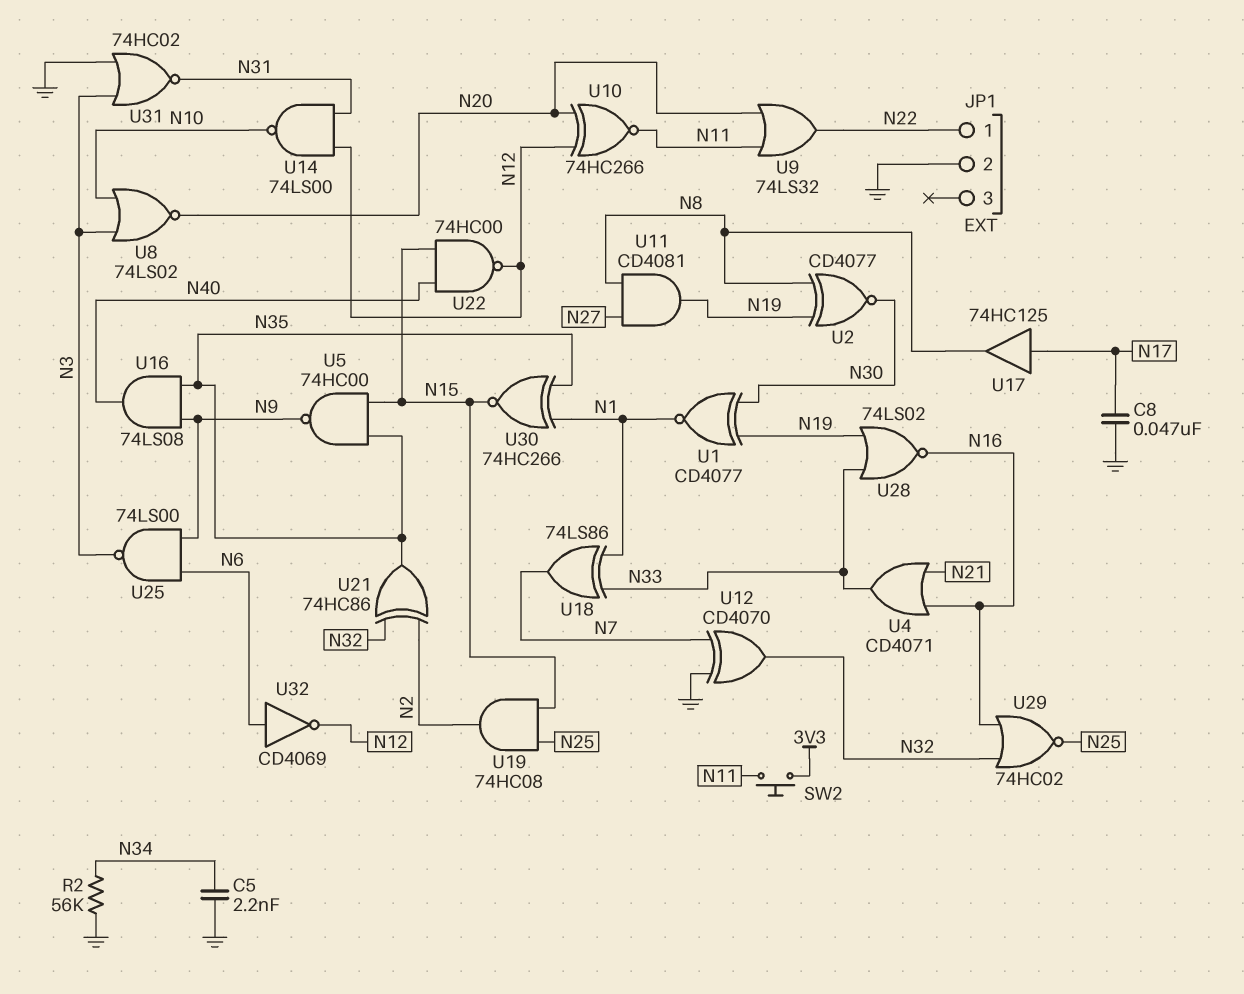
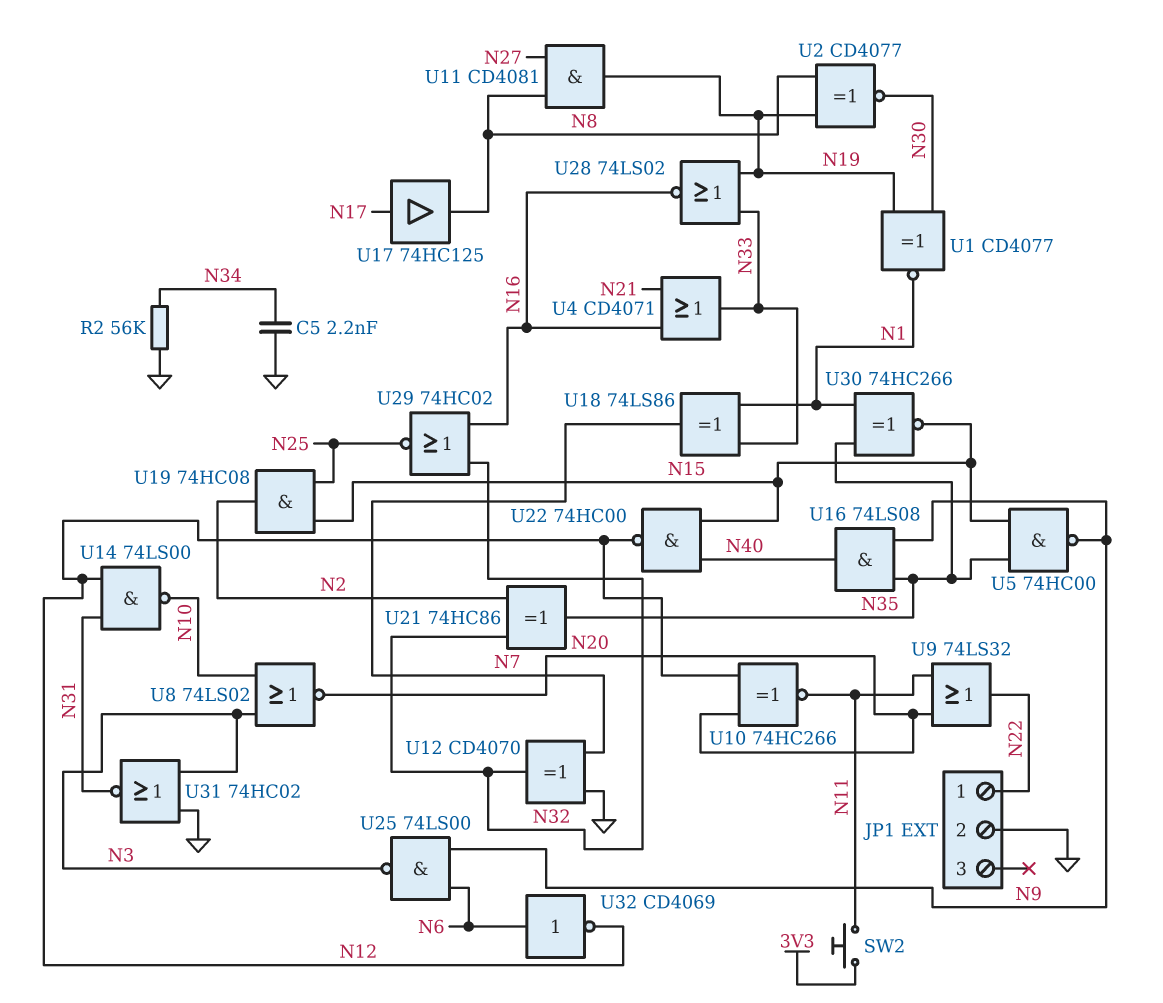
C8: 47nF (GND, N17) -> none

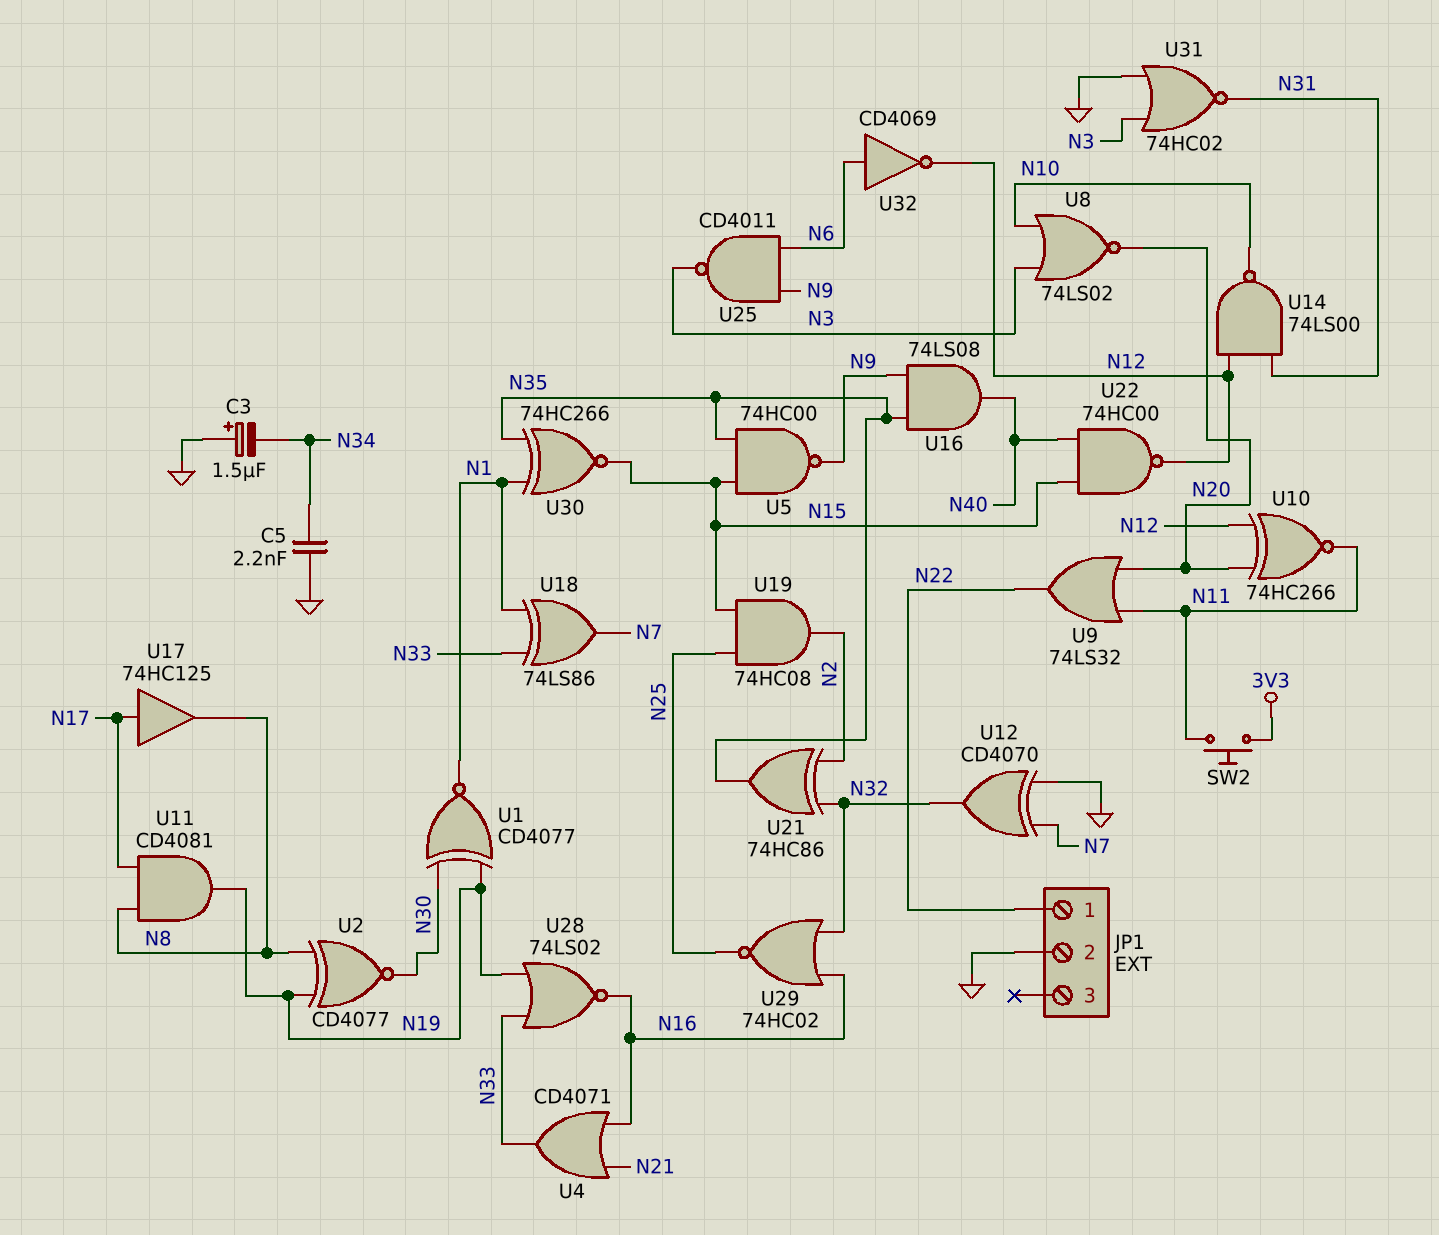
C3: none -> 1.5uF (plus GND, minus N34)
R2: 56k (GND, N34) -> none
U11: AND CD4081 (in N8, in N27, out N19) -> AND CD4081 (in N8, in N17, out N19)
U25: NAND 74LS00 (in N6, in N9, out N3) -> NAND CD4011 (in N6, in N9, out N3)

